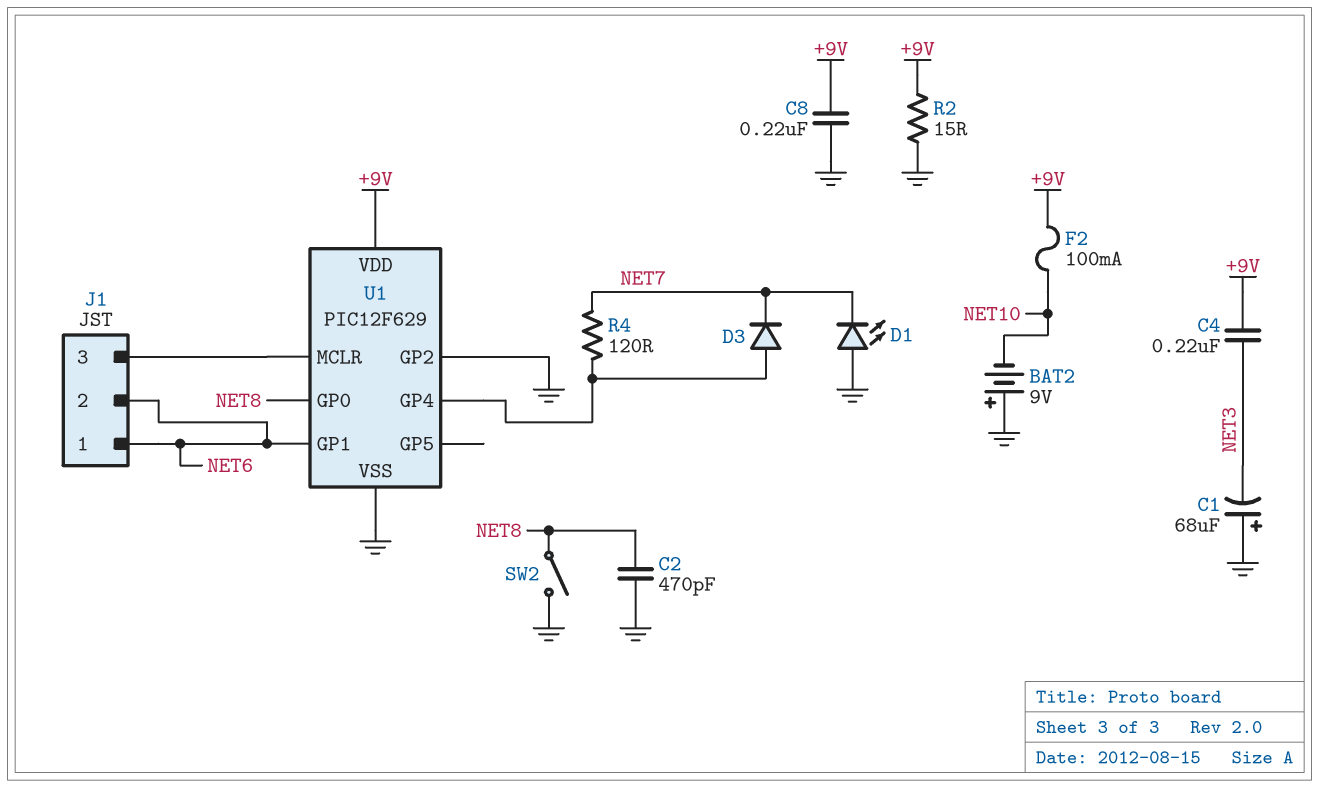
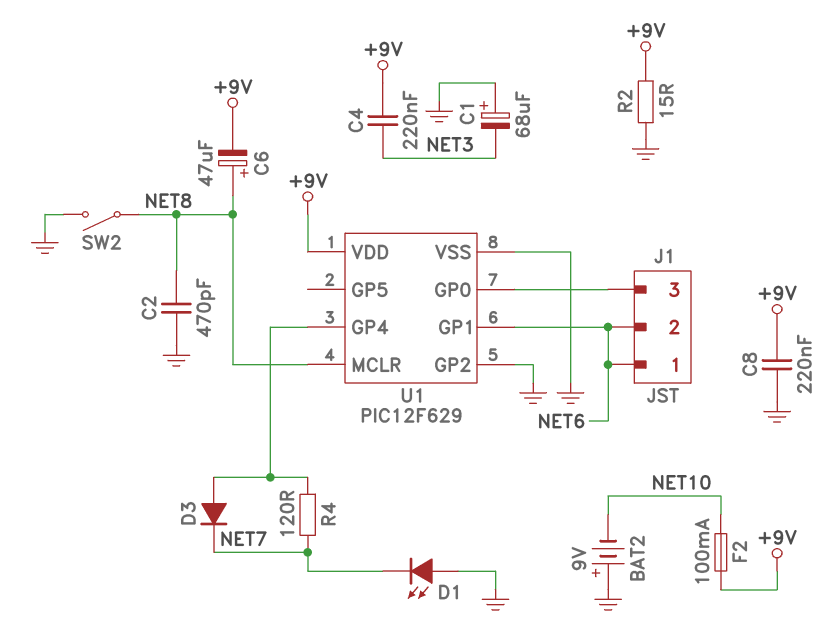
C6: none -> 47uF (plus NET8, minus +9V)
U1 pin GP0: NET8 -> J1/3
U1 pin MCLR: J1/3 -> NET8

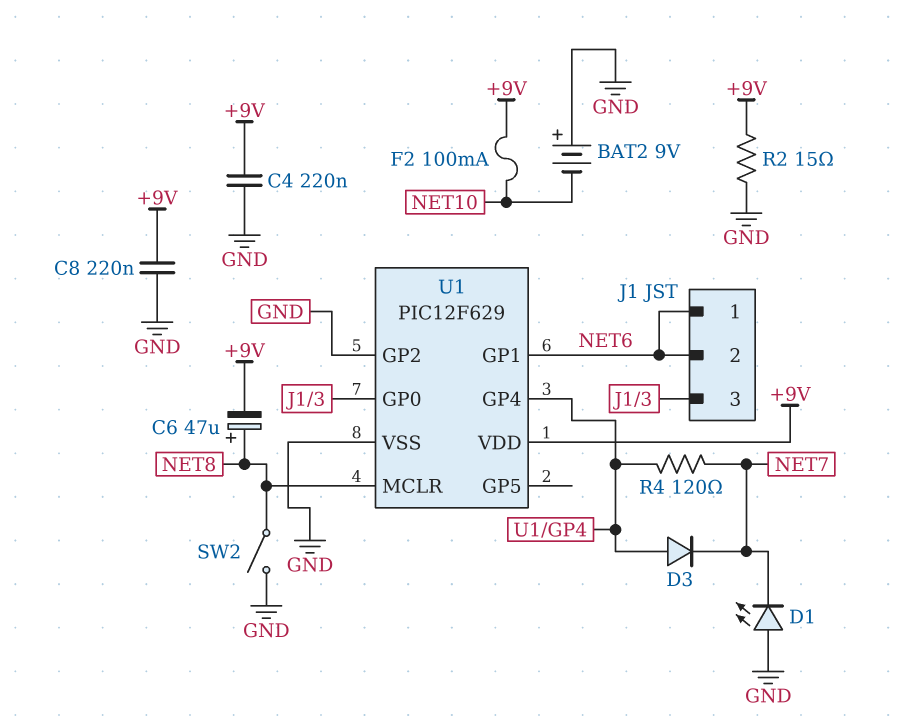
C1: 68uF (plus GND, minus NET3) -> none
C2: 470pF (GND, NET8) -> none
C4: 220nF (+9V, NET3) -> 220nF (+9V, GND)

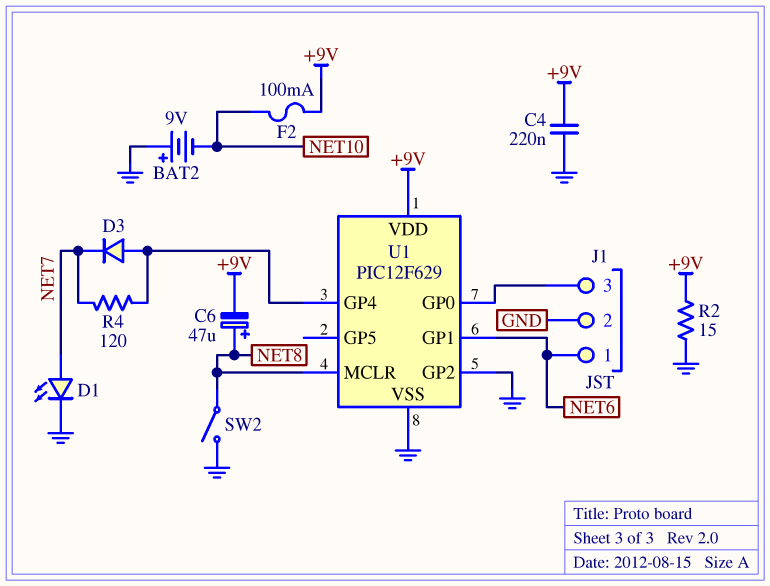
C8: 220nF (+9V, GND) -> none
D1: LED (A GND, K NET7) -> LED (A NET7, K GND)
J1 pin 2: NET6 -> GND

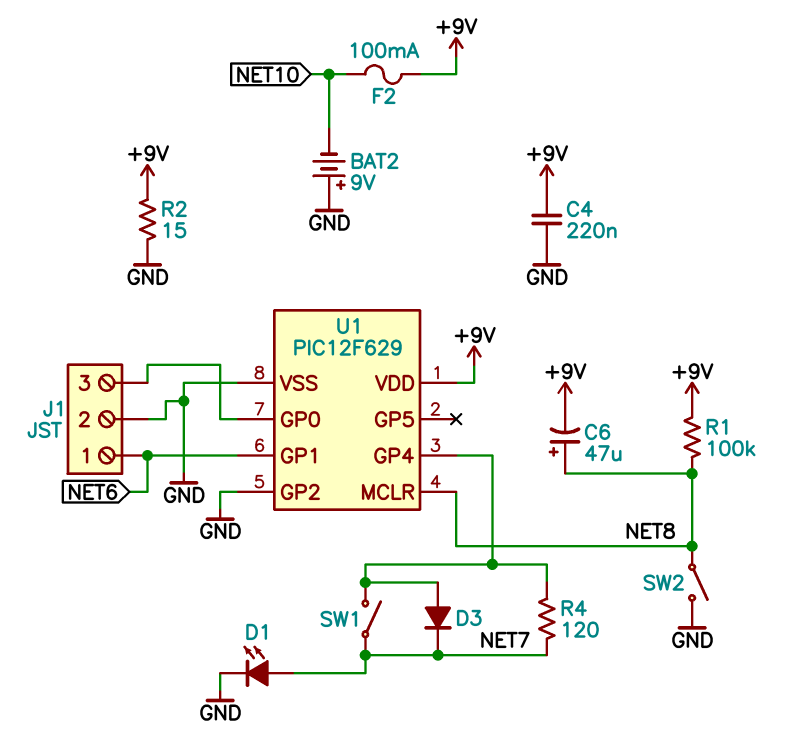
R1: none -> 100k (+9V, NET8)
SW1: none -> switch (NET7, U1/GP4)

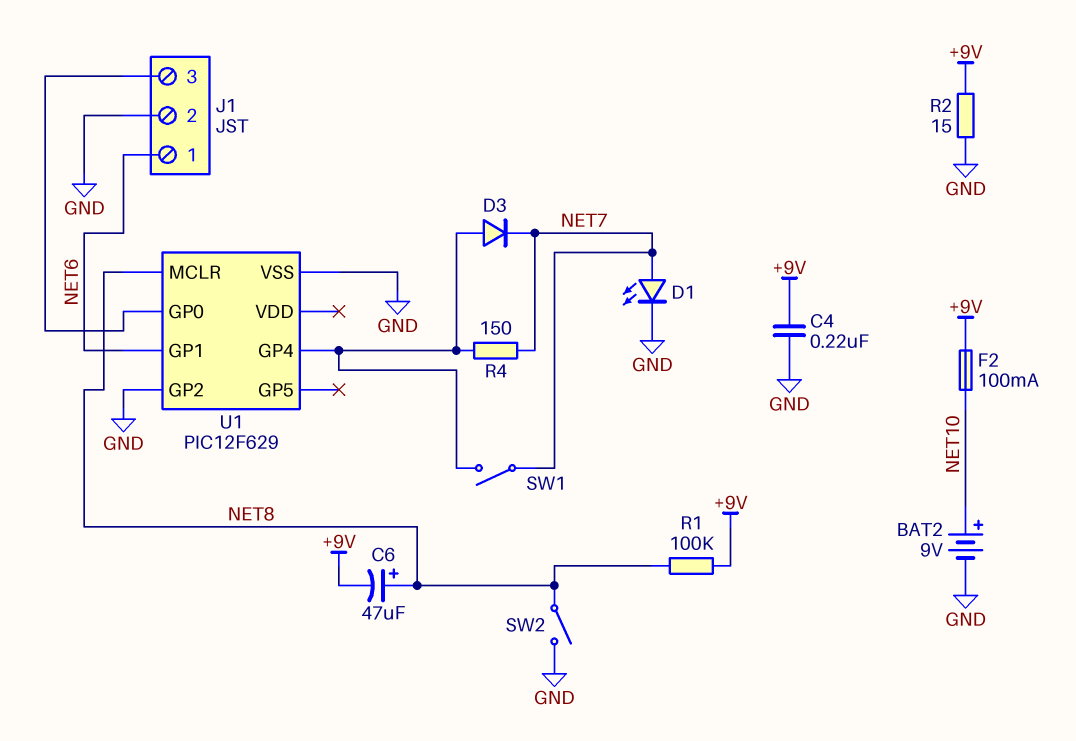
BAT2: 9V (plus GND, minus NET10) -> 9V (plus NET10, minus GND)
R4: 120 (NET7, U1/GP4) -> 150 (NET7, U1/GP4)
U1 pin VDD: +9V -> none

